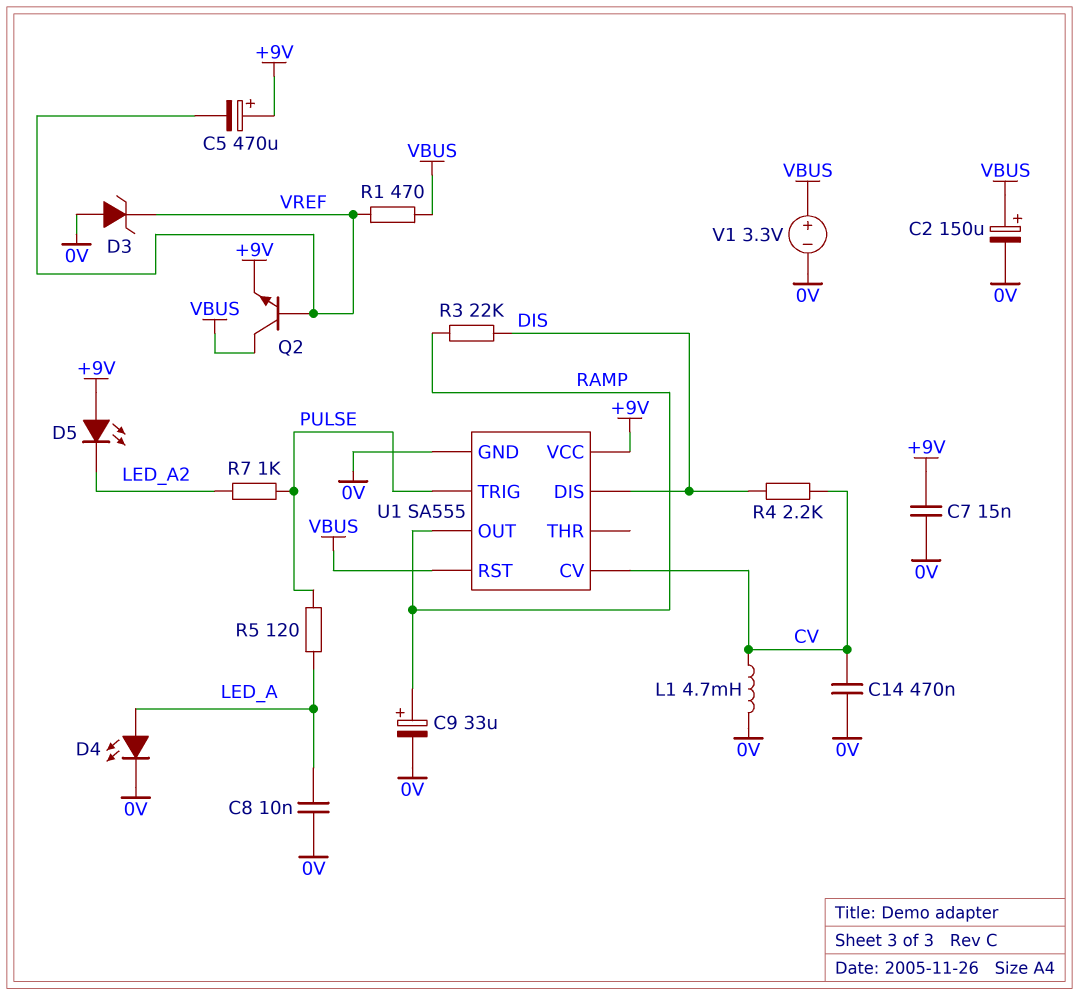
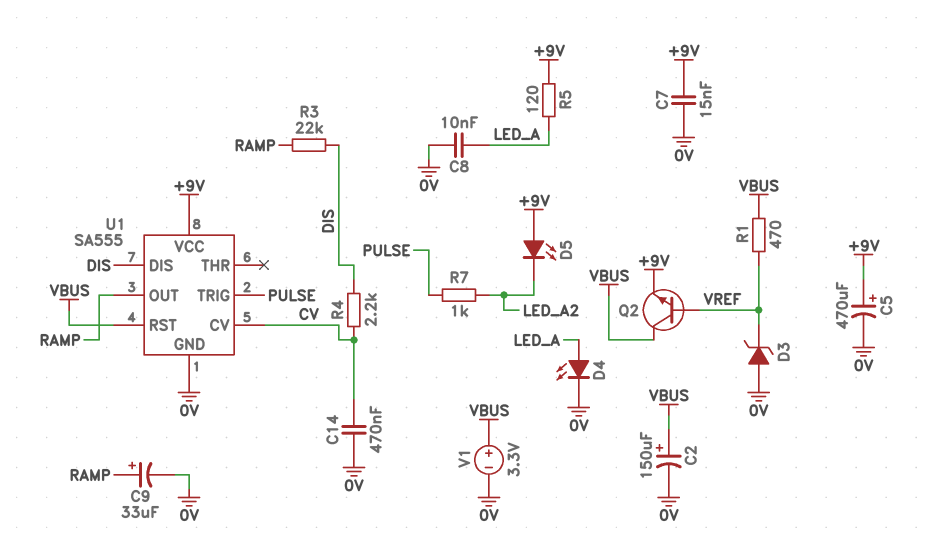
C5: 470uF (plus +9V, minus VREF) -> 470uF (plus +9V, minus 0V)
L1: 4.7mH (0V, CV) -> none
R5: 120 (LED_A, PULSE) -> 120 (+9V, LED_A)

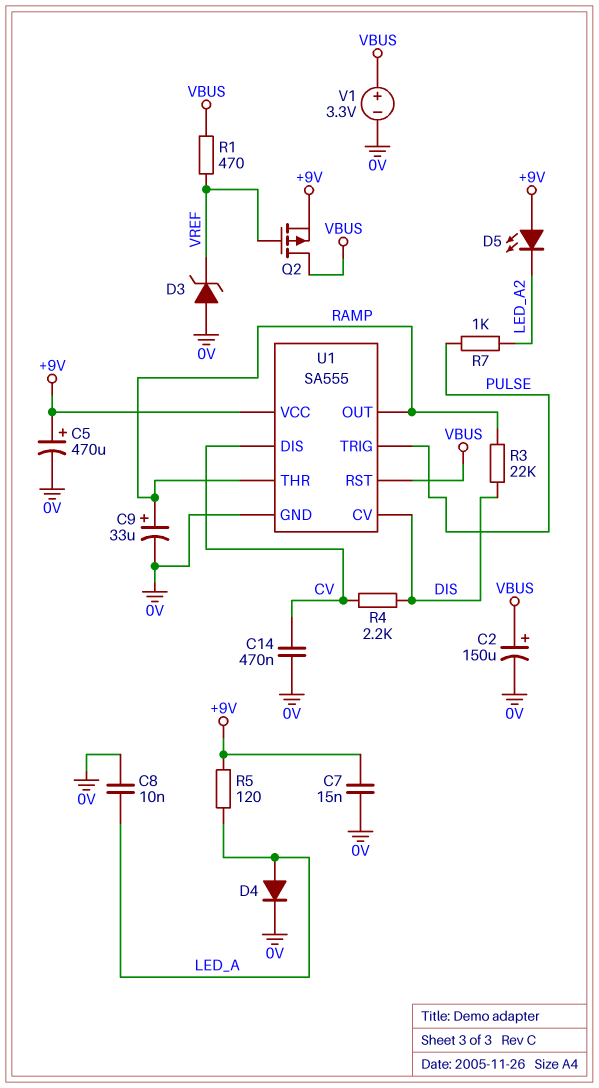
D4: LED (A LED_A, K 0V) -> diode (A LED_A, K 0V)
Q2: NPN (B VREF, C VBUS, E +9V) -> PMOS (G VREF, D VBUS, S +9V)
U1 pin CV: CV -> DIS
U1 pin DIS: DIS -> CV
U1 pin THR: none -> RAMP

